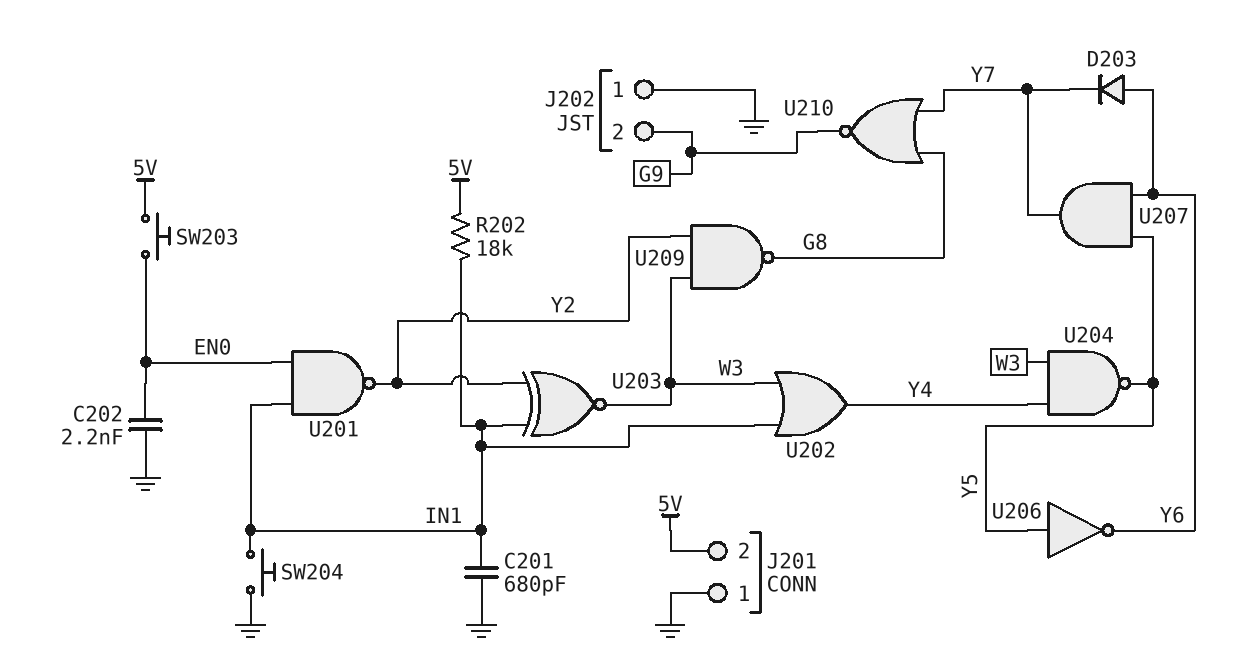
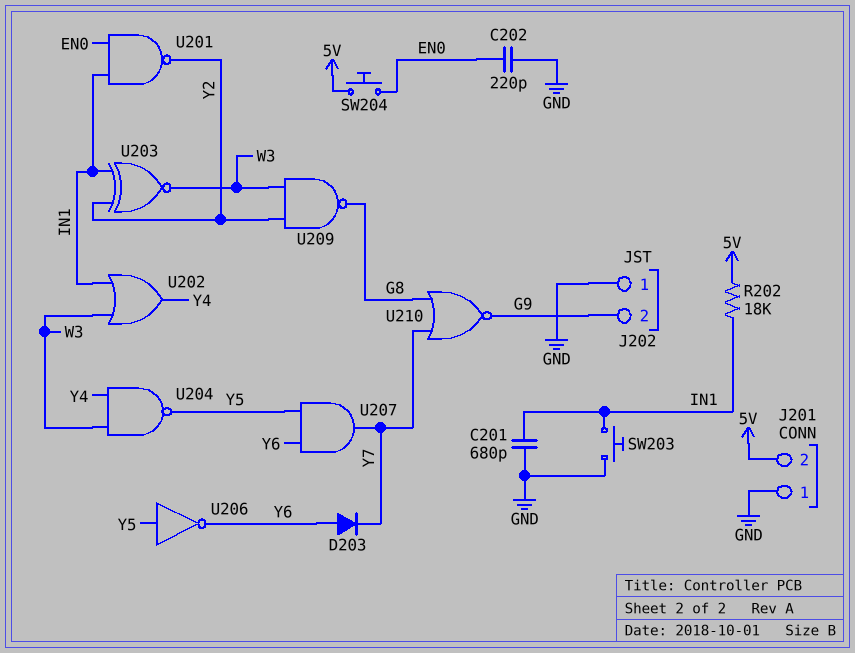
C202: 2.2nF (EN0, GND) -> 220pF (EN0, GND)
SW203: button (5V, EN0) -> button (GND, IN1)
SW204: button (GND, IN1) -> button (5V, EN0)

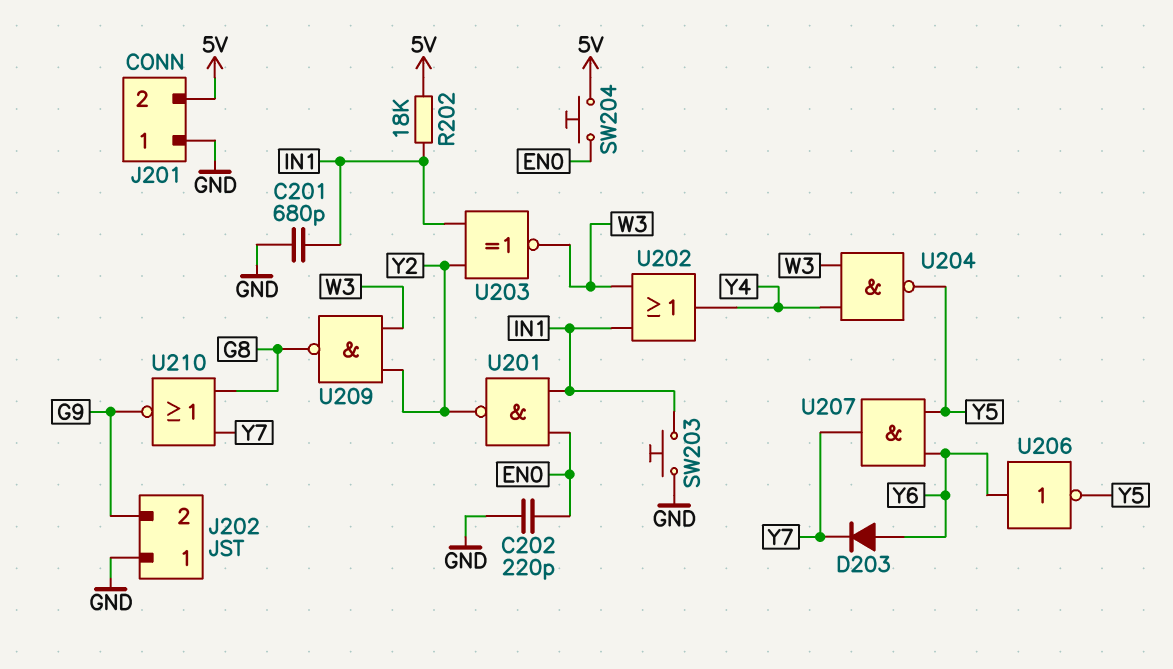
U206: NOT (in Y5, out Y6) -> NOT (in Y6, out Y5)

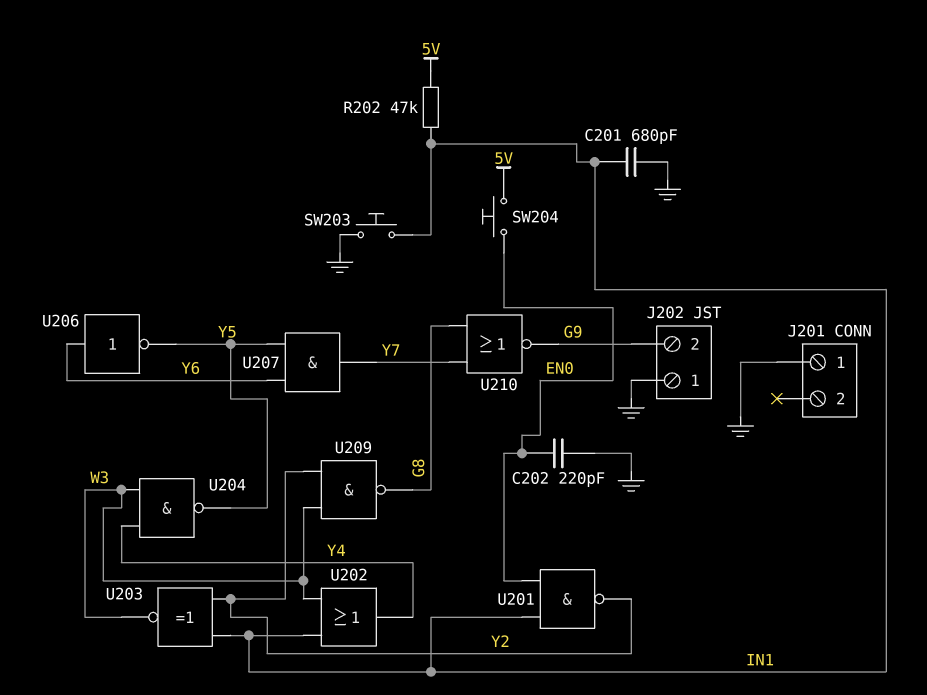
D203: diode (A Y6, K Y7) -> none
J201 pin 2: 5V -> none
R202: 18k (5V, IN1) -> 47k (5V, IN1)

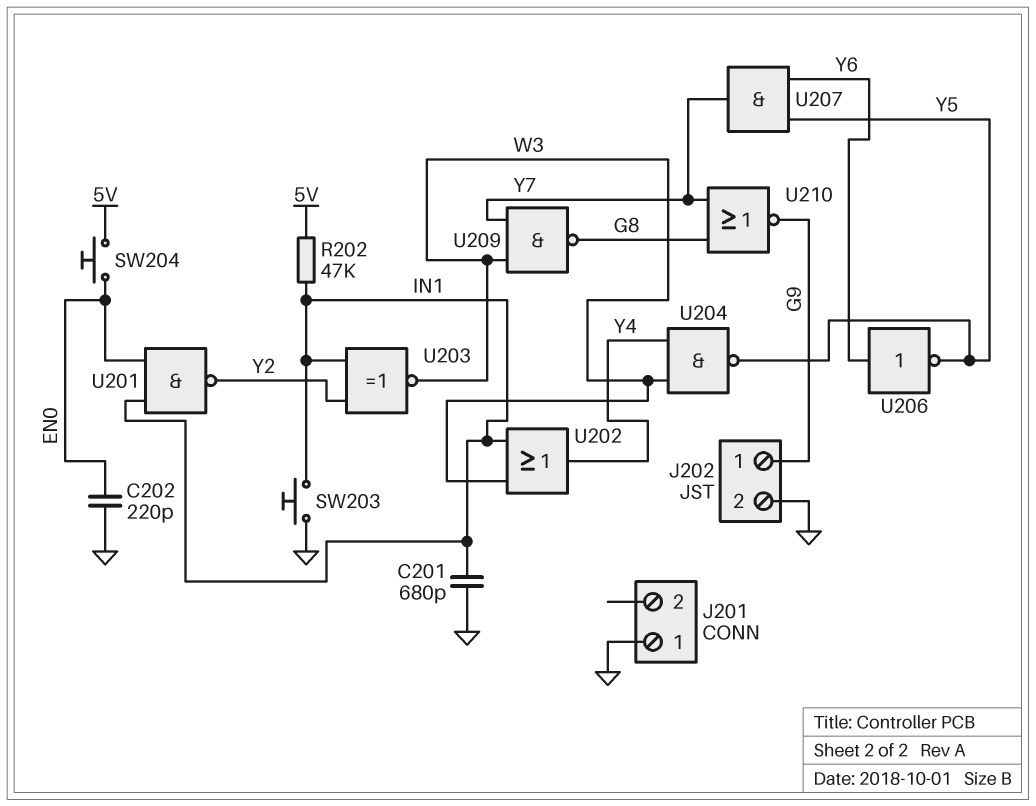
J202 pin 1: GND -> G9
J202 pin 2: G9 -> GND
U209: NAND (in W3, in Y2, out G8) -> NAND (in W3, in Y7, out G8)

